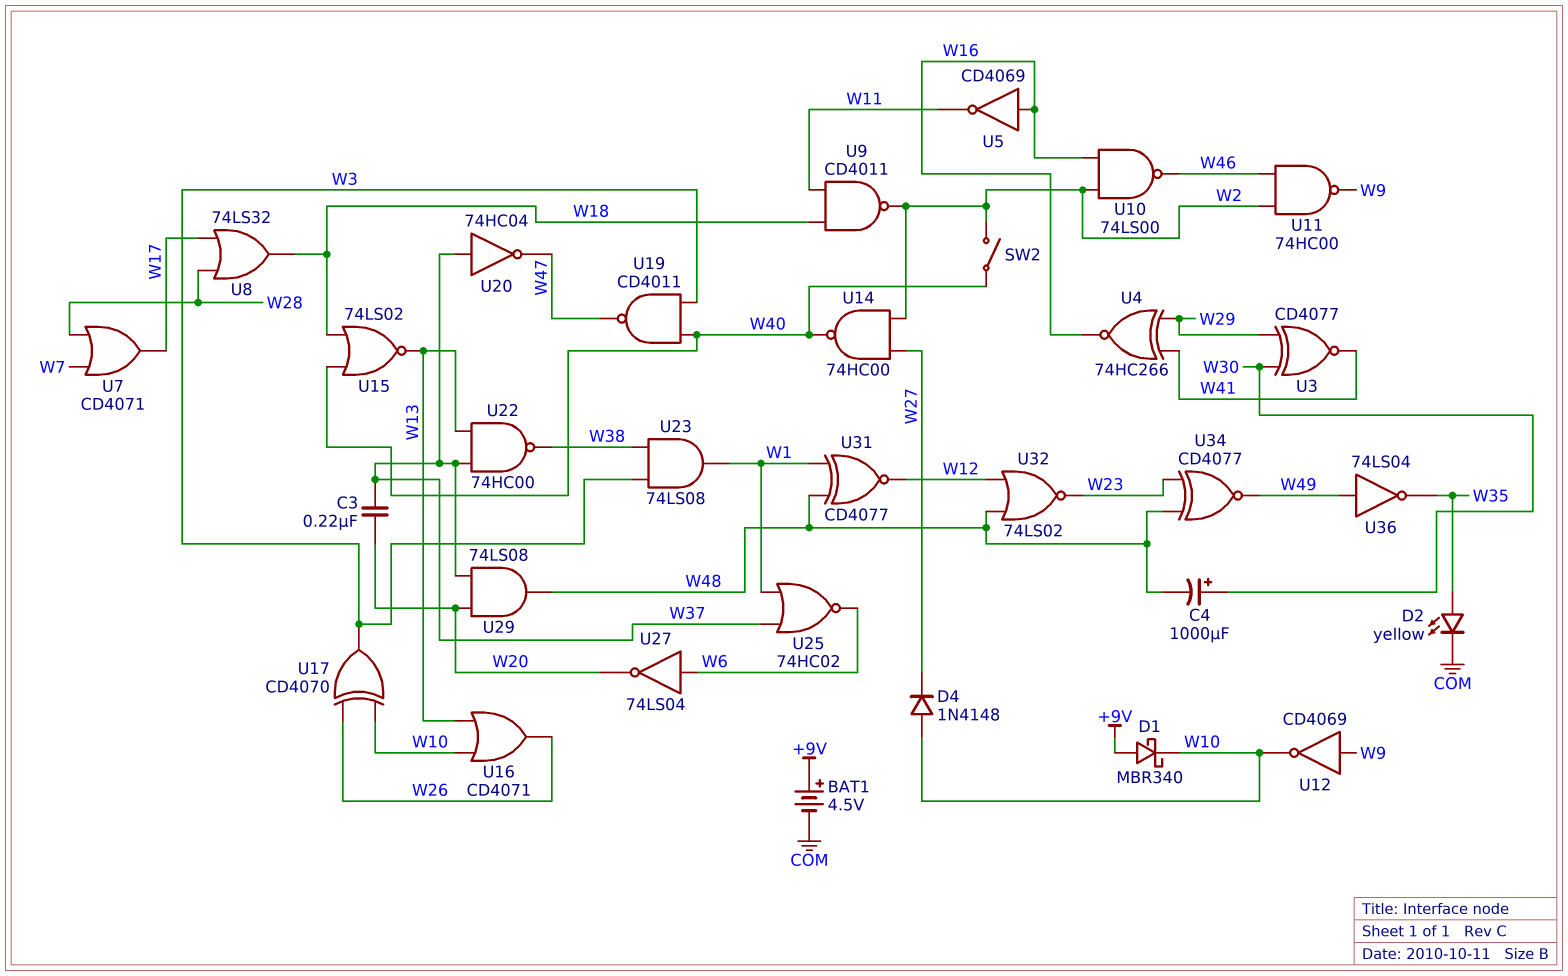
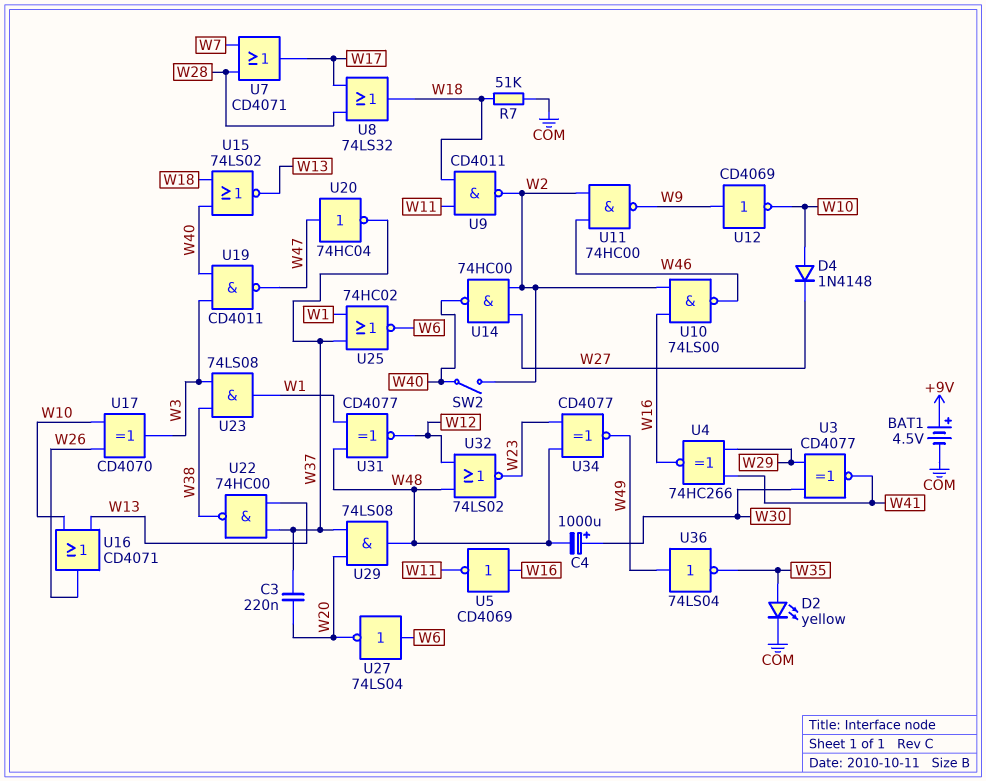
D1: schottky MBR340 (A +9V, K W10) -> none
R7: none -> 51k (COM, W18)
U20: NOT 74HC04 (in W37, out W47) -> NOT 74HC04 (in W47, out W37)

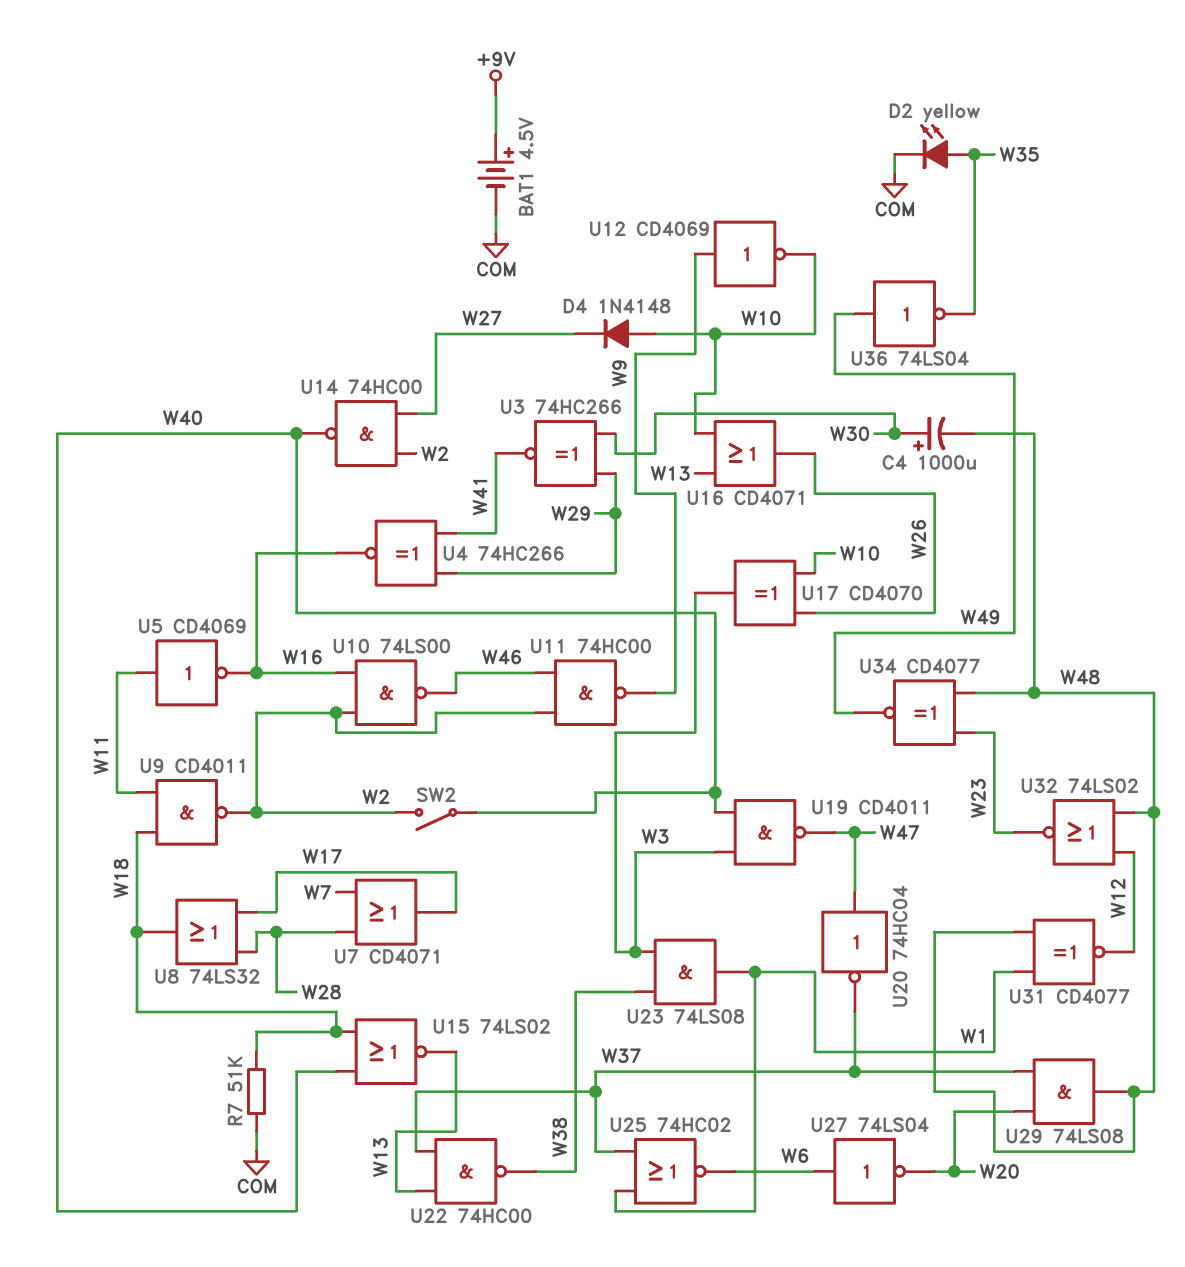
C3: 220nF (W20, W37) -> none
U3: XNOR CD4077 (in W29, in W30, out W41) -> XNOR 74HC266 (in W29, in W30, out W41)
U5: NOT CD4069 (in W16, out W11) -> NOT CD4069 (in W11, out W16)

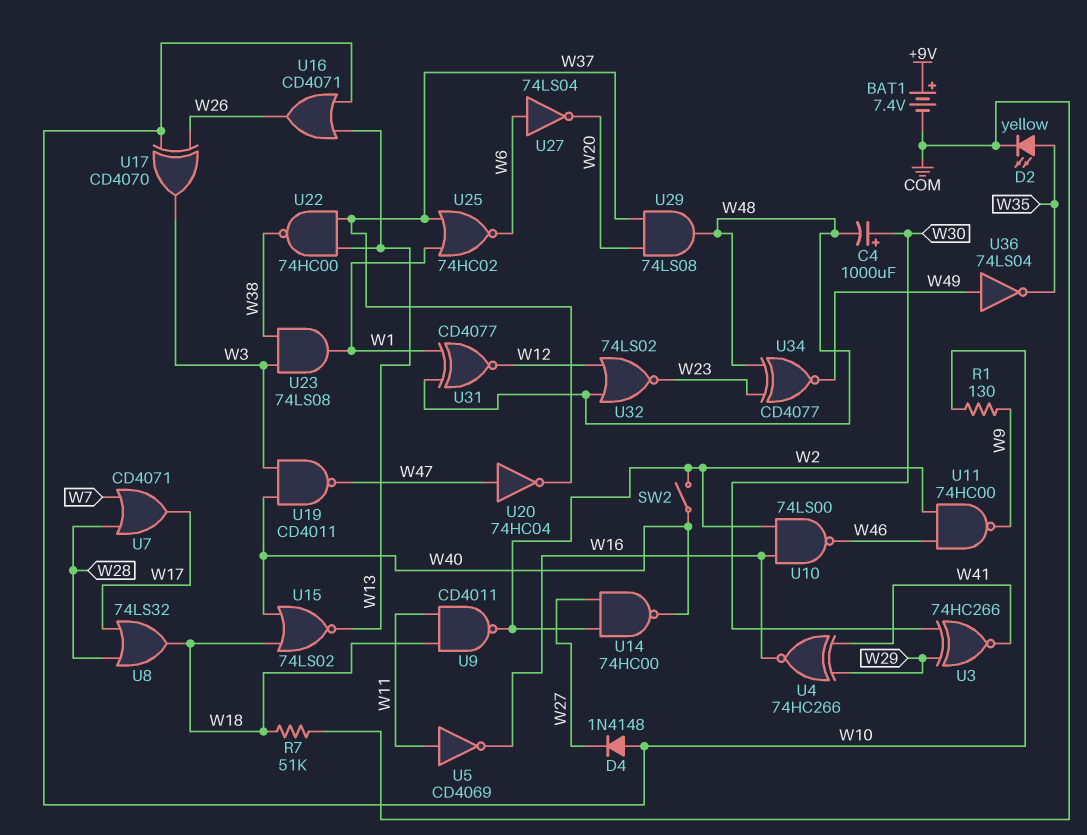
BAT1: 4.5V (plus +9V, minus COM) -> 7.4V (plus +9V, minus COM)
R1: none -> 130 (W9, W10)
U12: NOT CD4069 (in W9, out W10) -> none

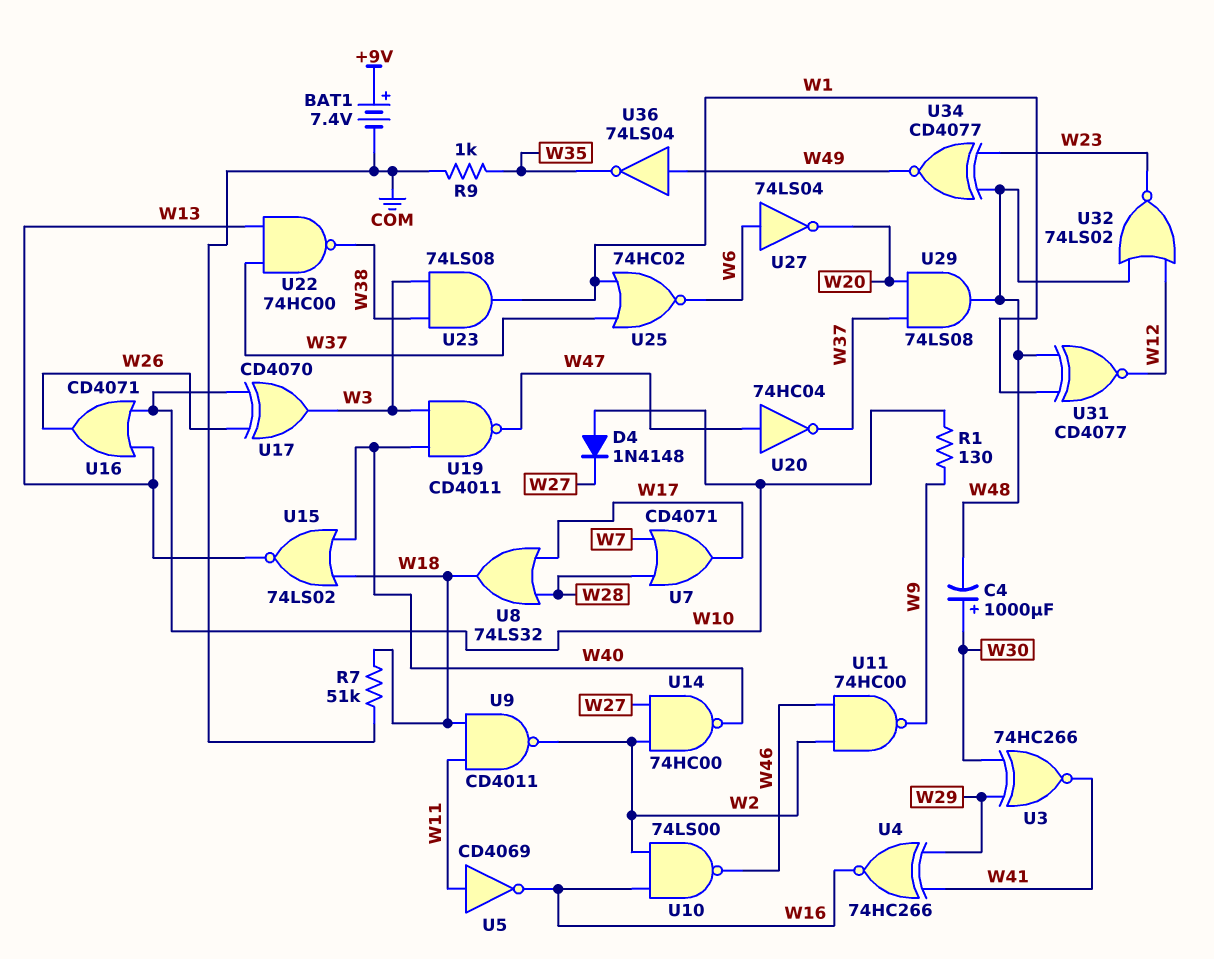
D2: LED yellow (A W35, K COM) -> none
R9: none -> 1k (COM, W35)
SW2: switch (W2, W40) -> none

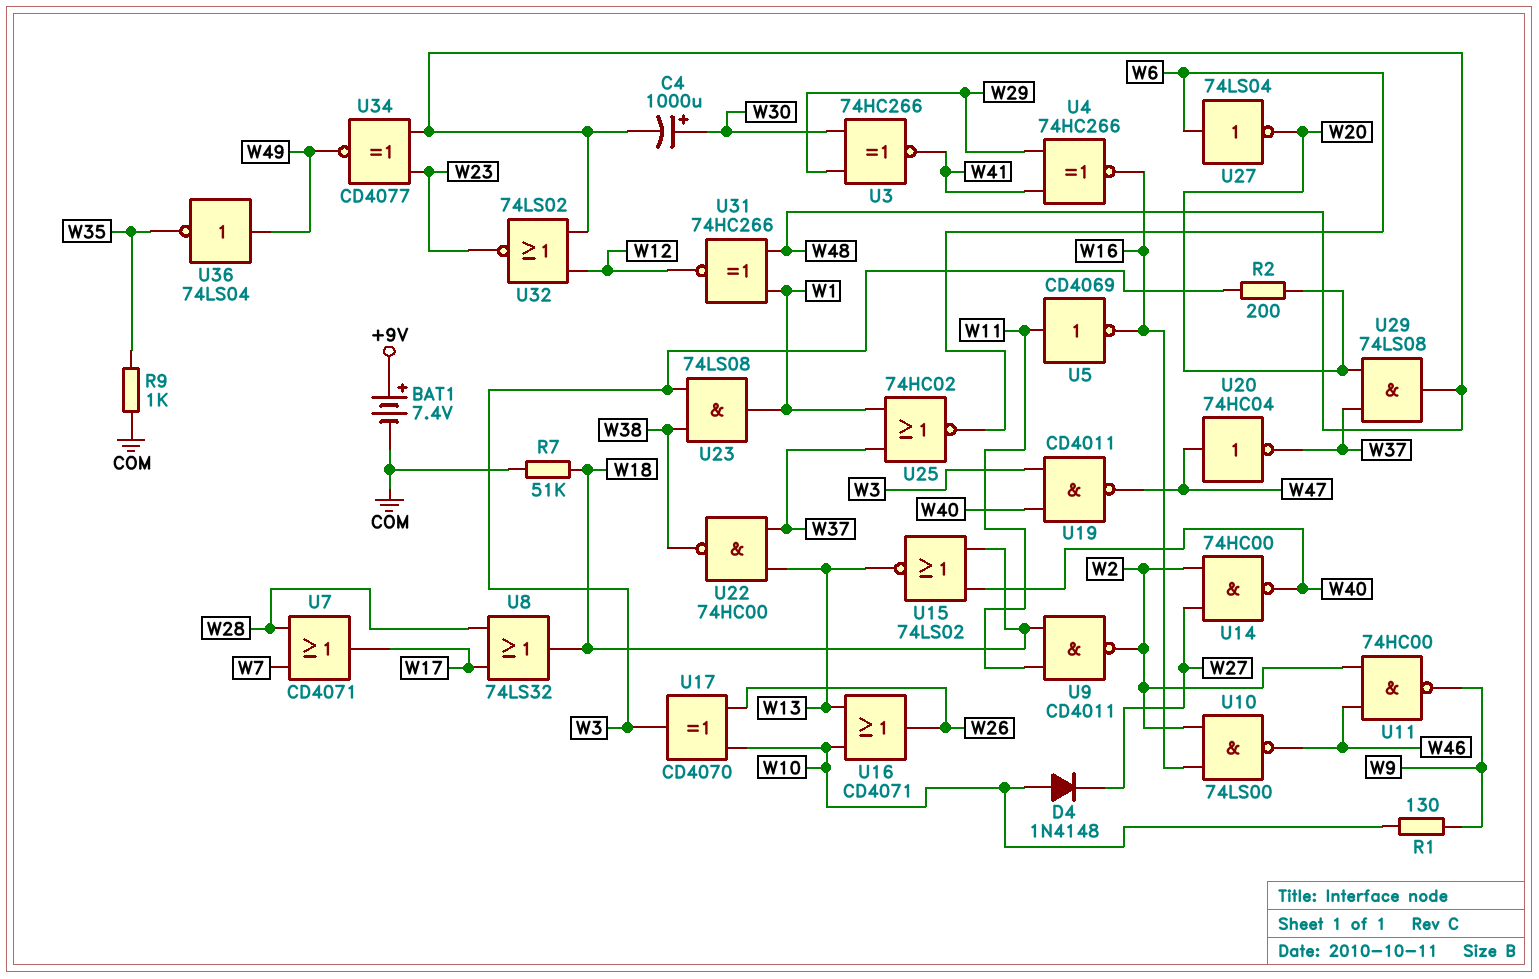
R2: none -> 200 (W3, W20)
U31: XNOR CD4077 (in W1, in W48, out W12) -> XNOR 74HC266 (in W1, in W48, out W12)

